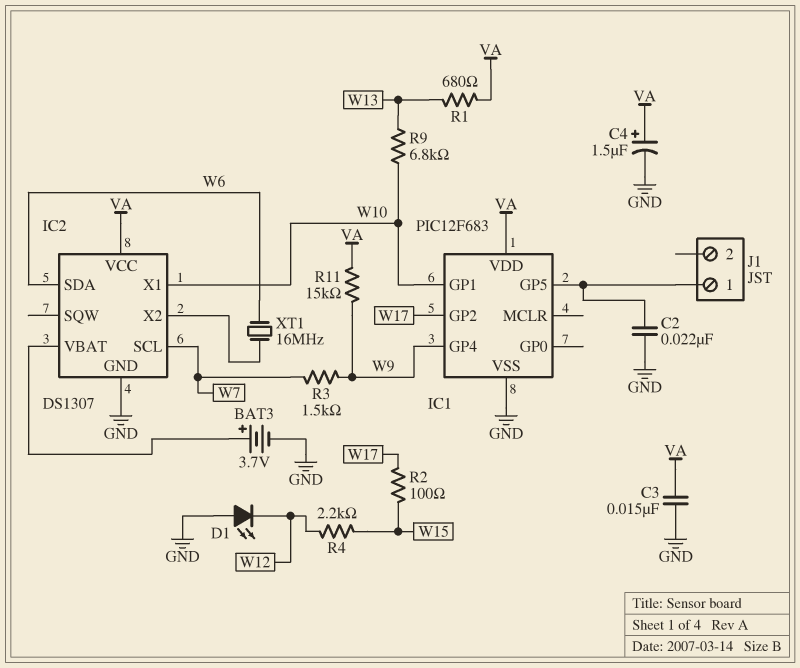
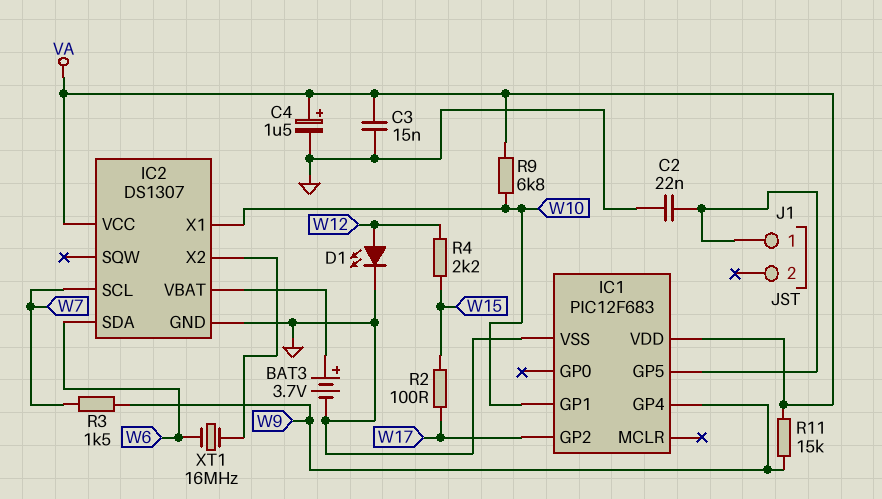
D1: LED (A GND, K W12) -> LED (A W12, K GND)
R1: 680 (VA, W13) -> none
R9: 6.8k (W10, W13) -> 6.8k (VA, W10)

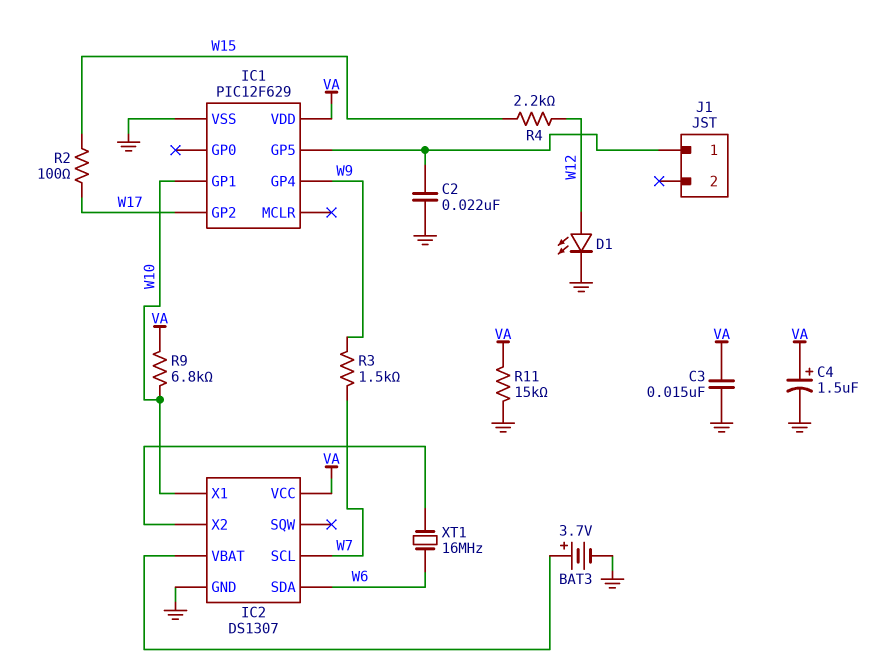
IC1: PIC12F683 -> PIC12F629
R11: 15k (VA, W9) -> 15k (GND, VA)

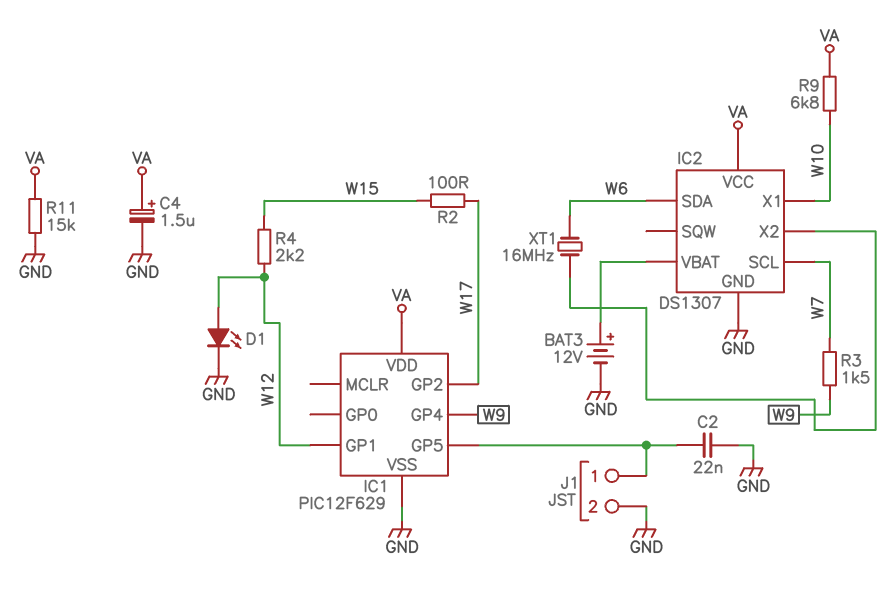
BAT3: 3.7V (plus IC2/VBAT, minus GND) -> 12V (plus IC2/VBAT, minus GND)
C3: 15nF (GND, VA) -> none
IC1 pin GP1: W10 -> W12
J1 pin 2: none -> GND

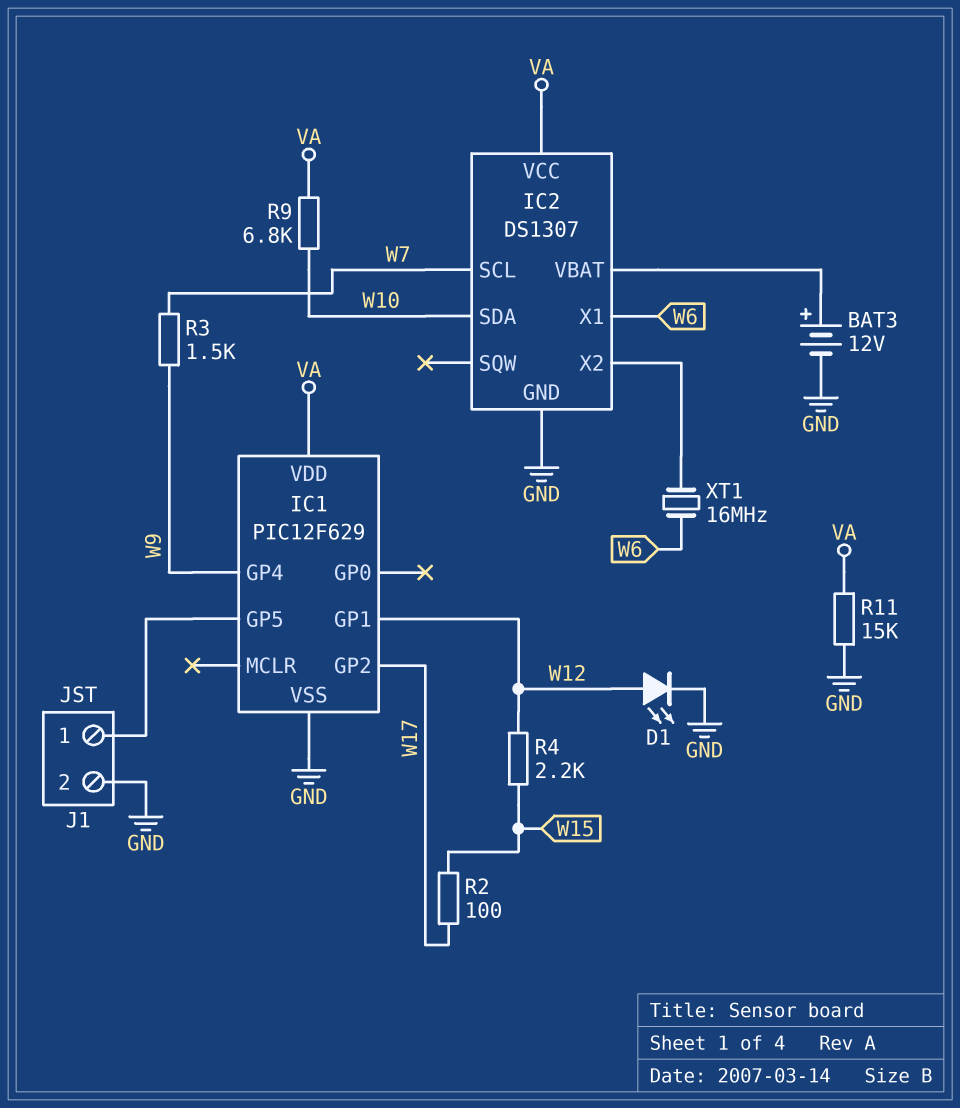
C2: 22nF (GND, IC1/GP5) -> none
C4: 1.5uF (plus VA, minus GND) -> none
IC2 pin SDA: W6 -> W10
IC2 pin X1: W10 -> W6

